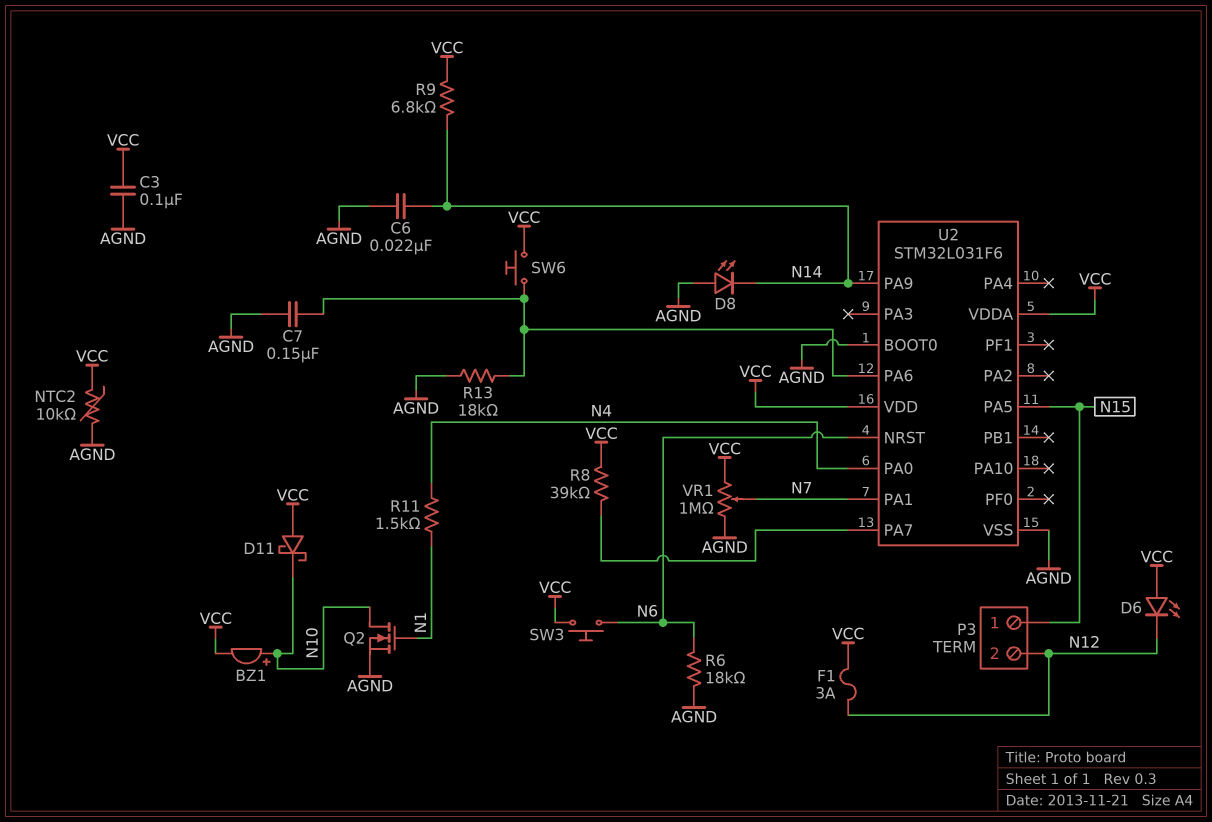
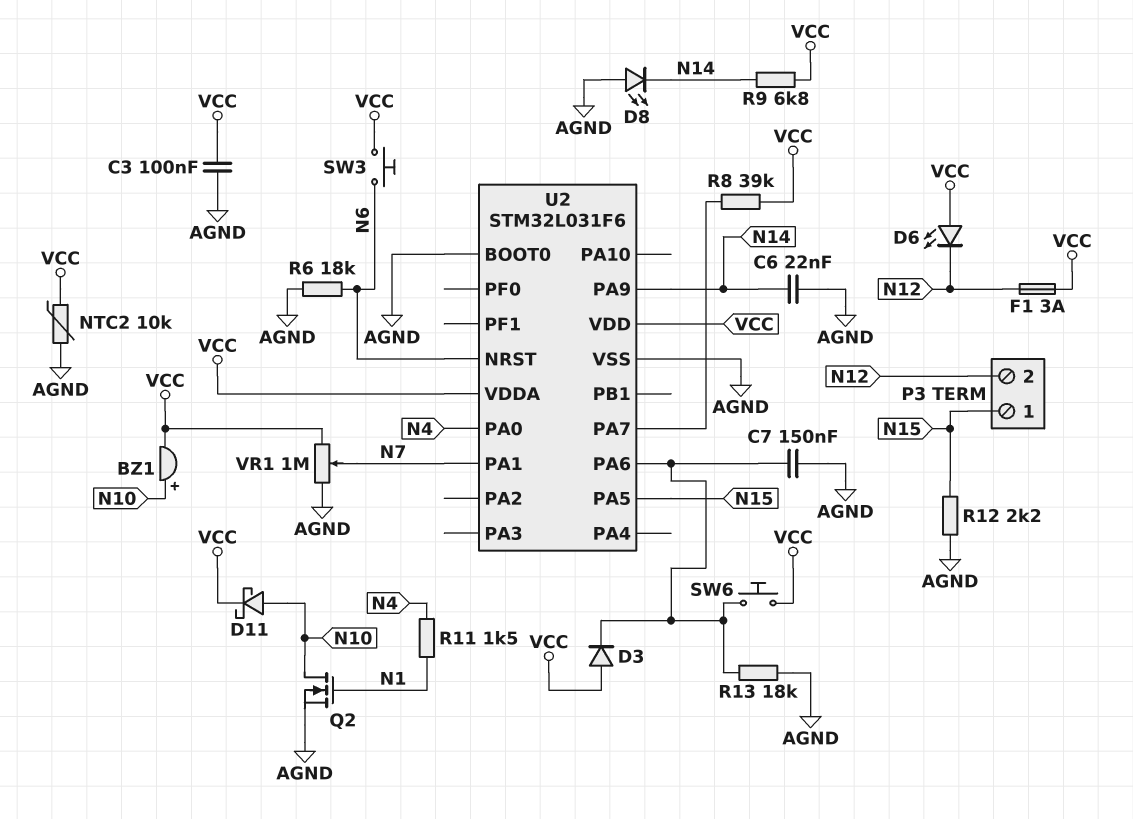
D3: none -> diode (A VCC, K U2/PA6)
D11: schottky (A VCC, K N10) -> schottky (A N10, K VCC)
R12: none -> 2.2k (AGND, N15)

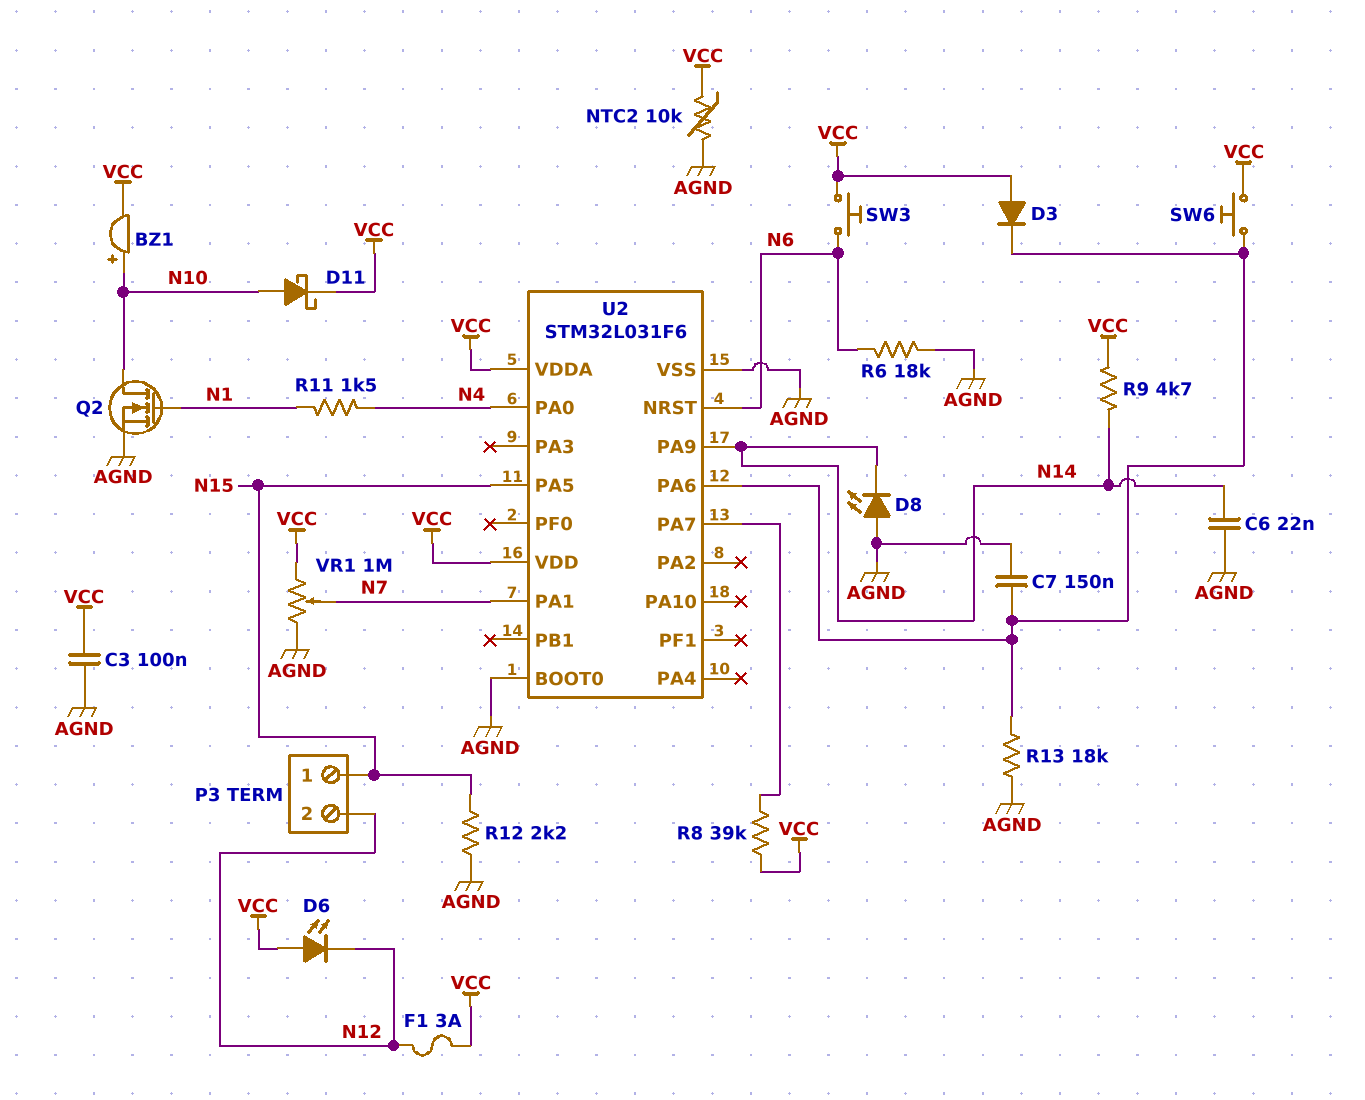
R9: 6.8k (N14, VCC) -> 4.7k (N14, VCC)

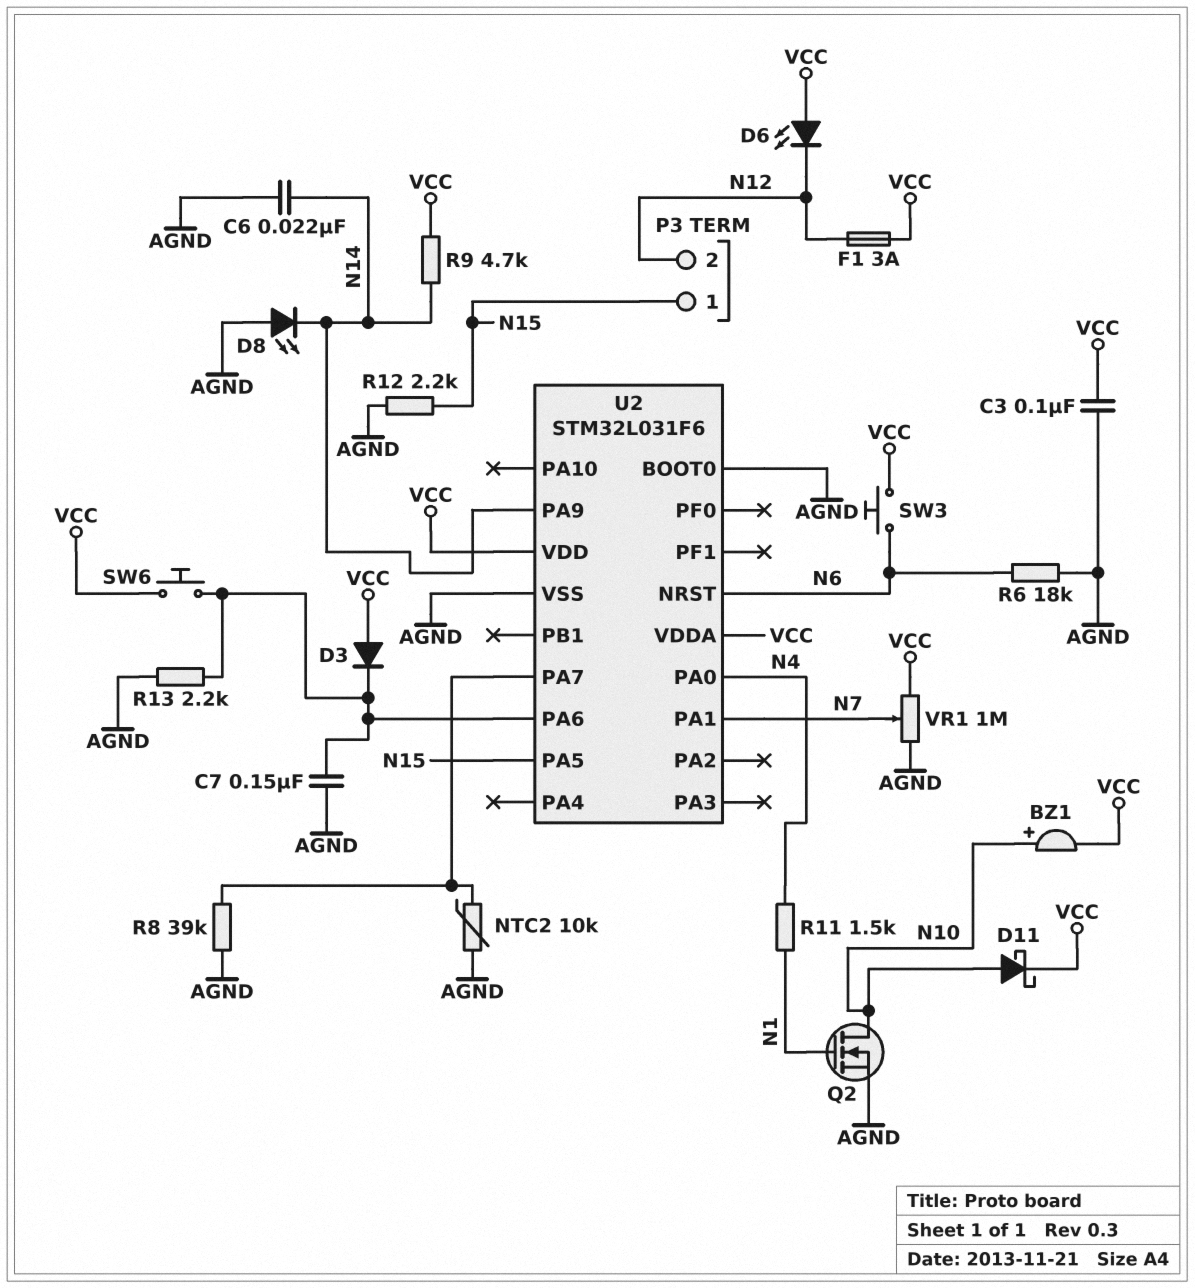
NTC2: 10k (AGND, VCC) -> 10k (AGND, U2/PA7)
R8: 39k (U2/PA7, VCC) -> 39k (AGND, U2/PA7)
R13: 18k (AGND, U2/PA6) -> 2.2k (AGND, U2/PA6)

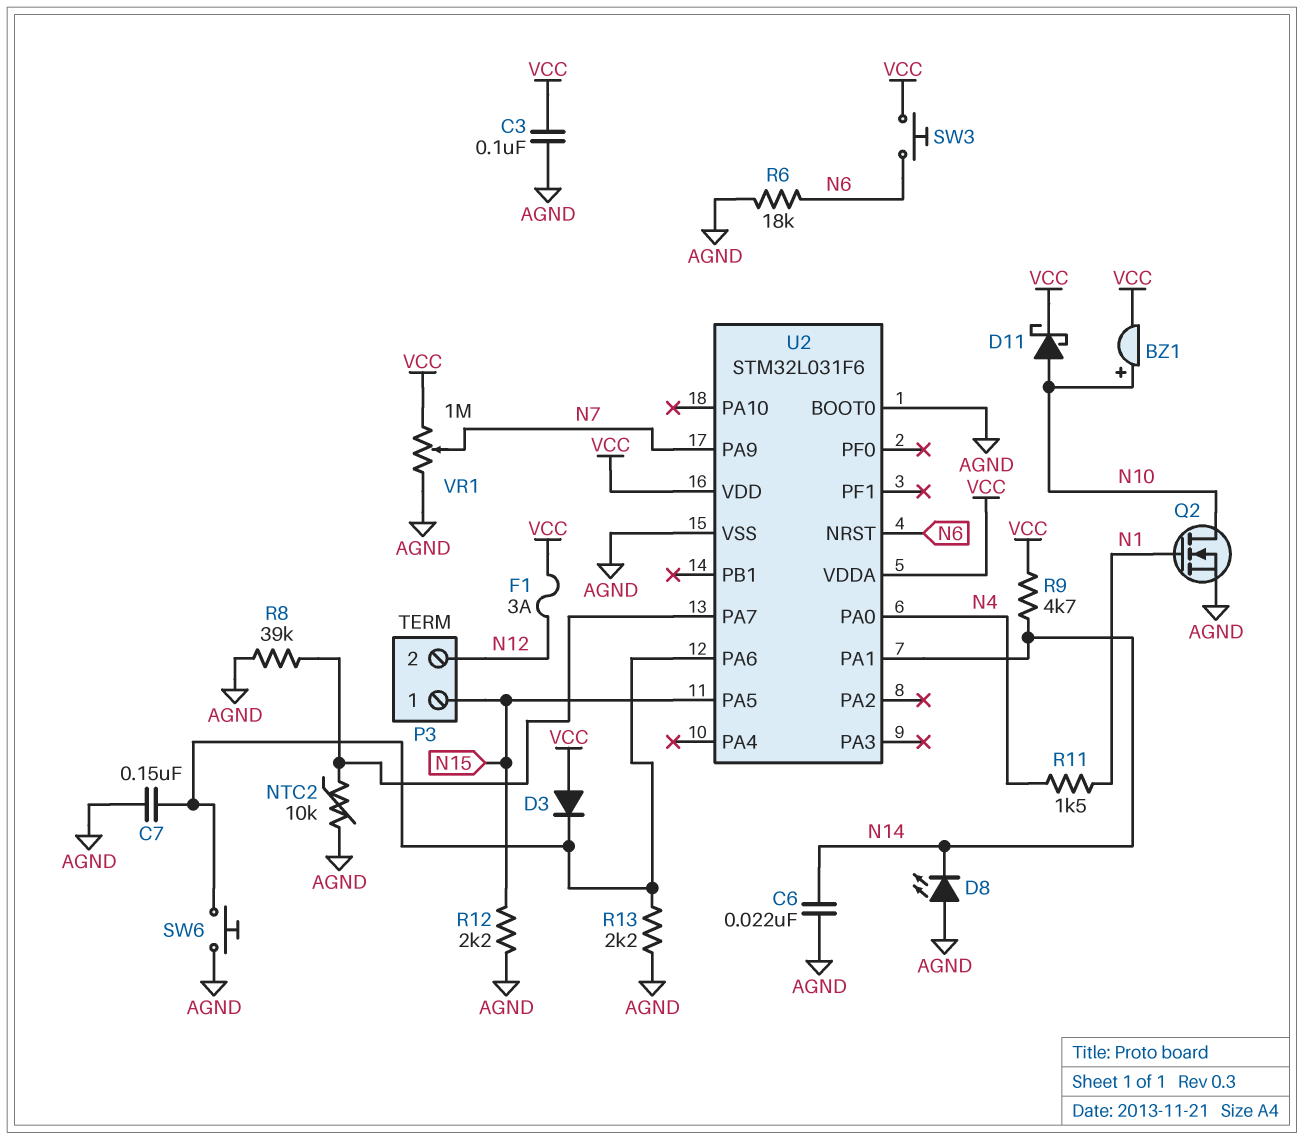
D6: LED (A VCC, K N12) -> none
SW6: button (U2/PA6, VCC) -> button (AGND, U2/PA6)
U2 pin PA1: N7 -> N14
U2 pin PA9: N14 -> N7

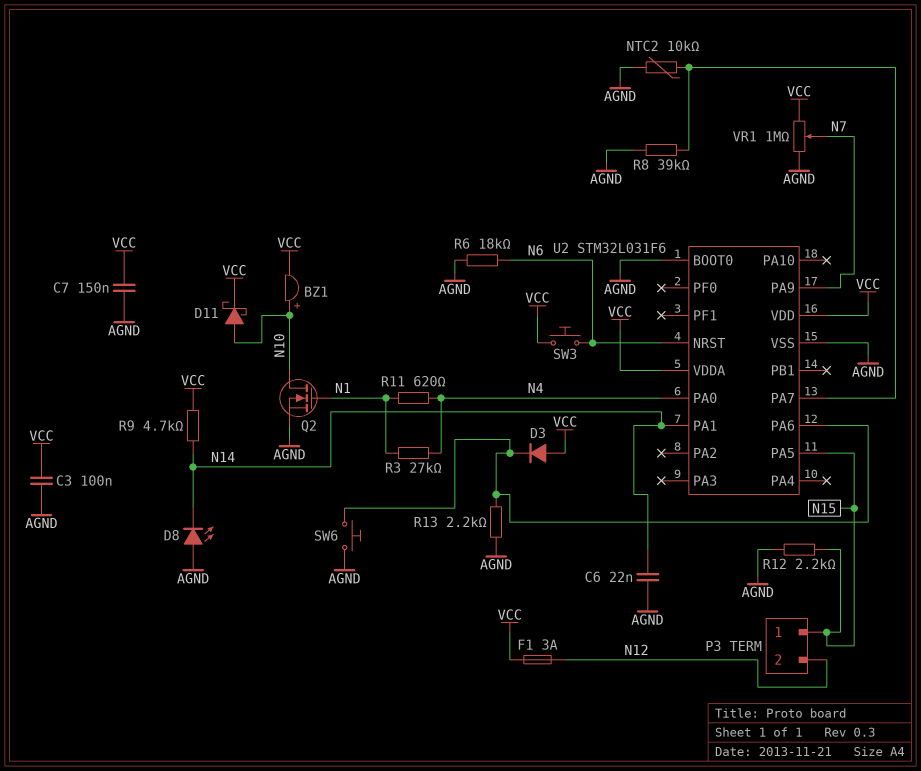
C7: 150nF (AGND, U2/PA6) -> 150nF (AGND, VCC)
R3: none -> 27k (N1, N4)
R11: 1.5k (N1, N4) -> 620 (N1, N4)

